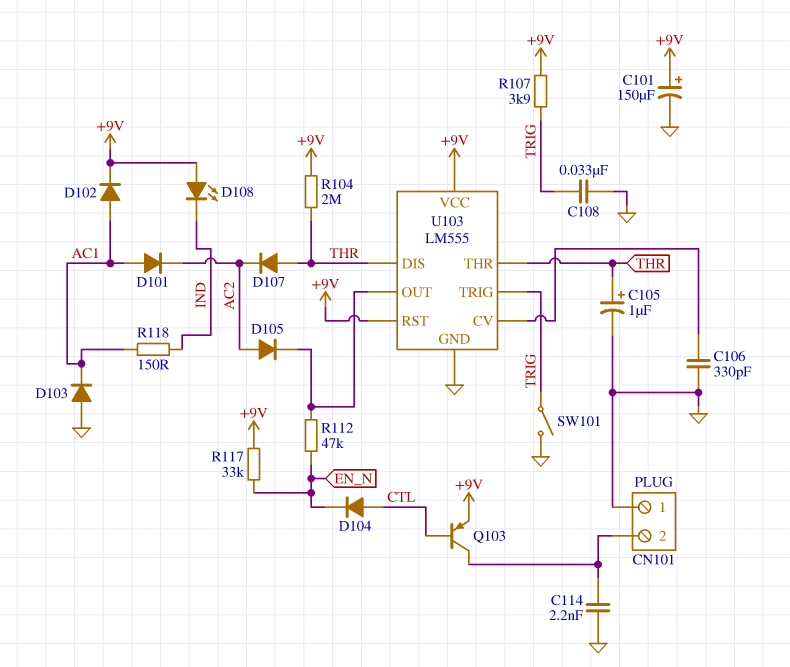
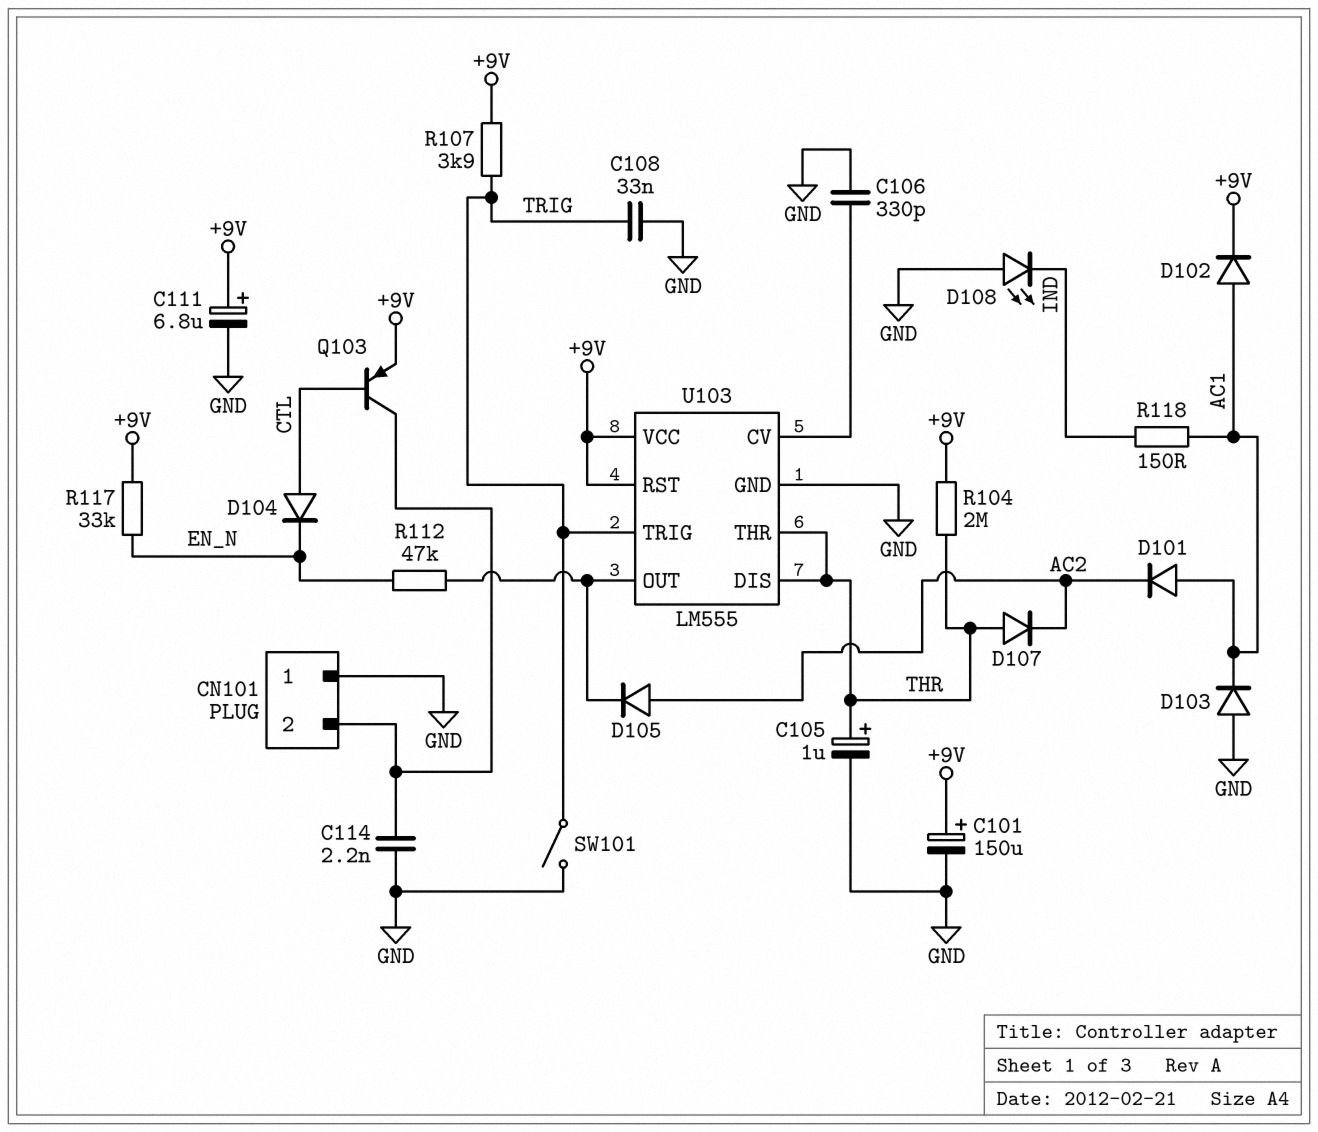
C111: none -> 6.8uF (plus +9V, minus GND)
D108: LED (A +9V, K IND) -> LED (A GND, K IND)

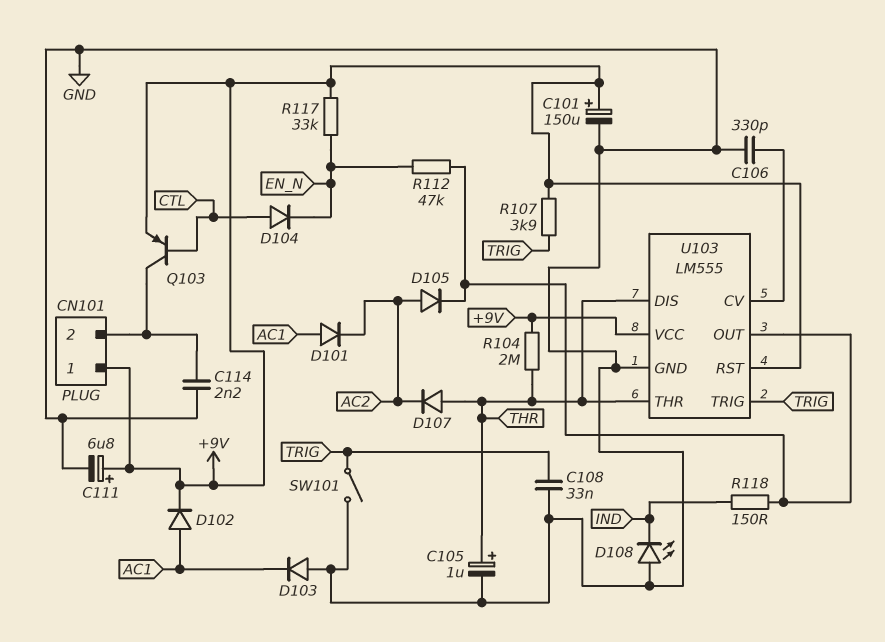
CN101 pin 1: GND -> +9V
R118: 150 (AC1, IND) -> 150 (IND, U103/OUT)

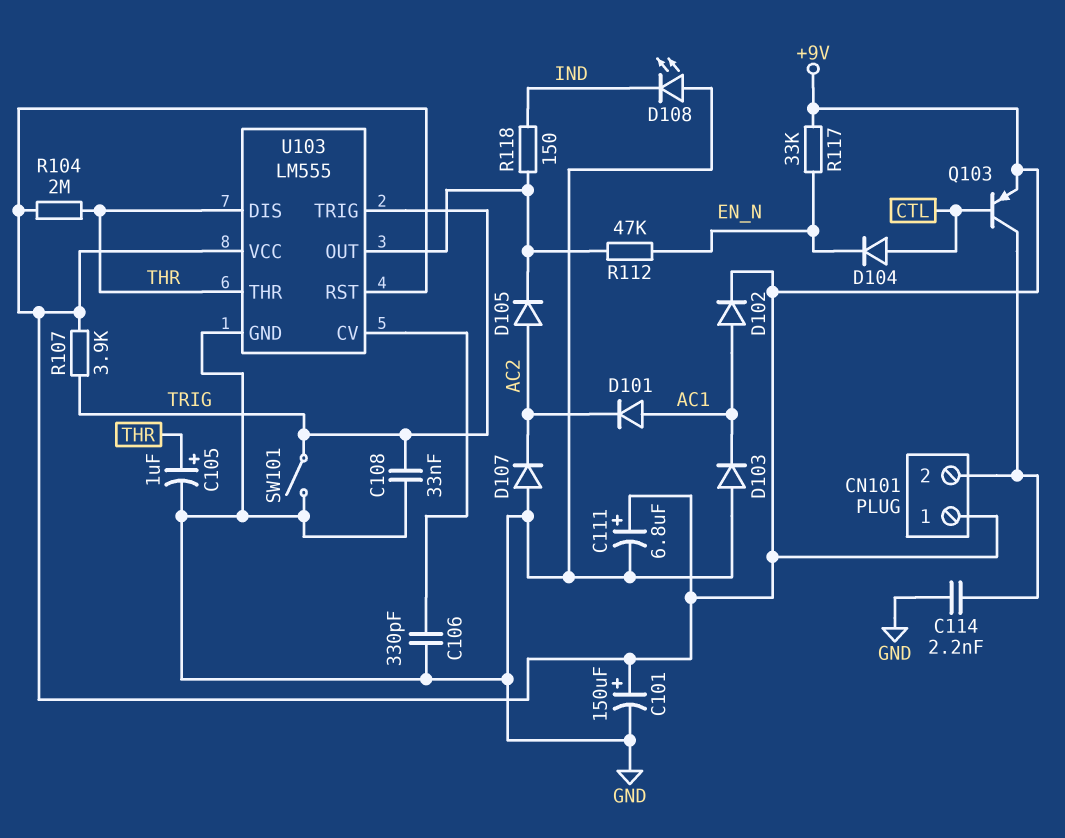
D107: diode (A THR, K AC2) -> diode (A GND, K AC2)

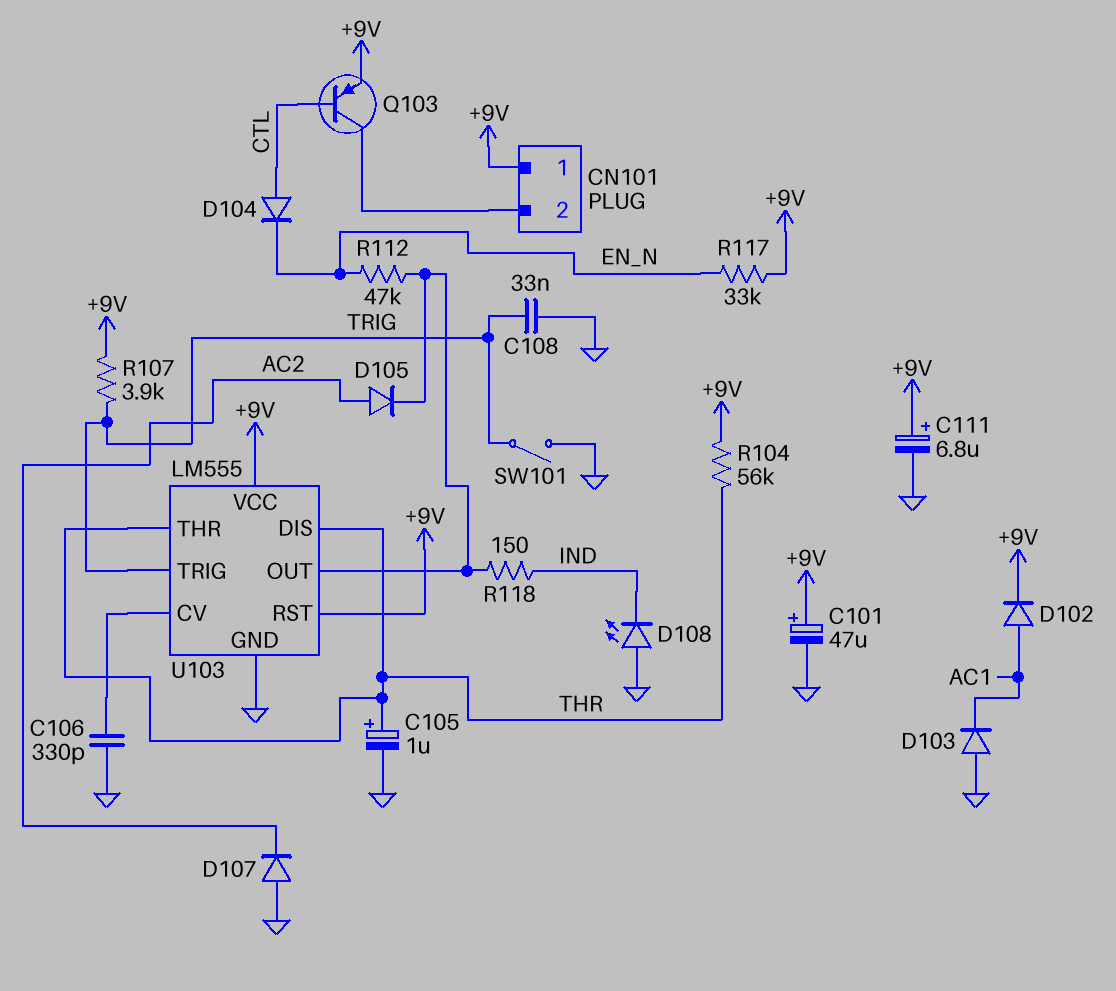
C101: 150uF (plus +9V, minus GND) -> 47uF (plus +9V, minus GND)
C114: 2.2nF (CN101/2, GND) -> none
D101: diode (A AC1, K AC2) -> none
R104: 2M (+9V, THR) -> 56k (+9V, THR)

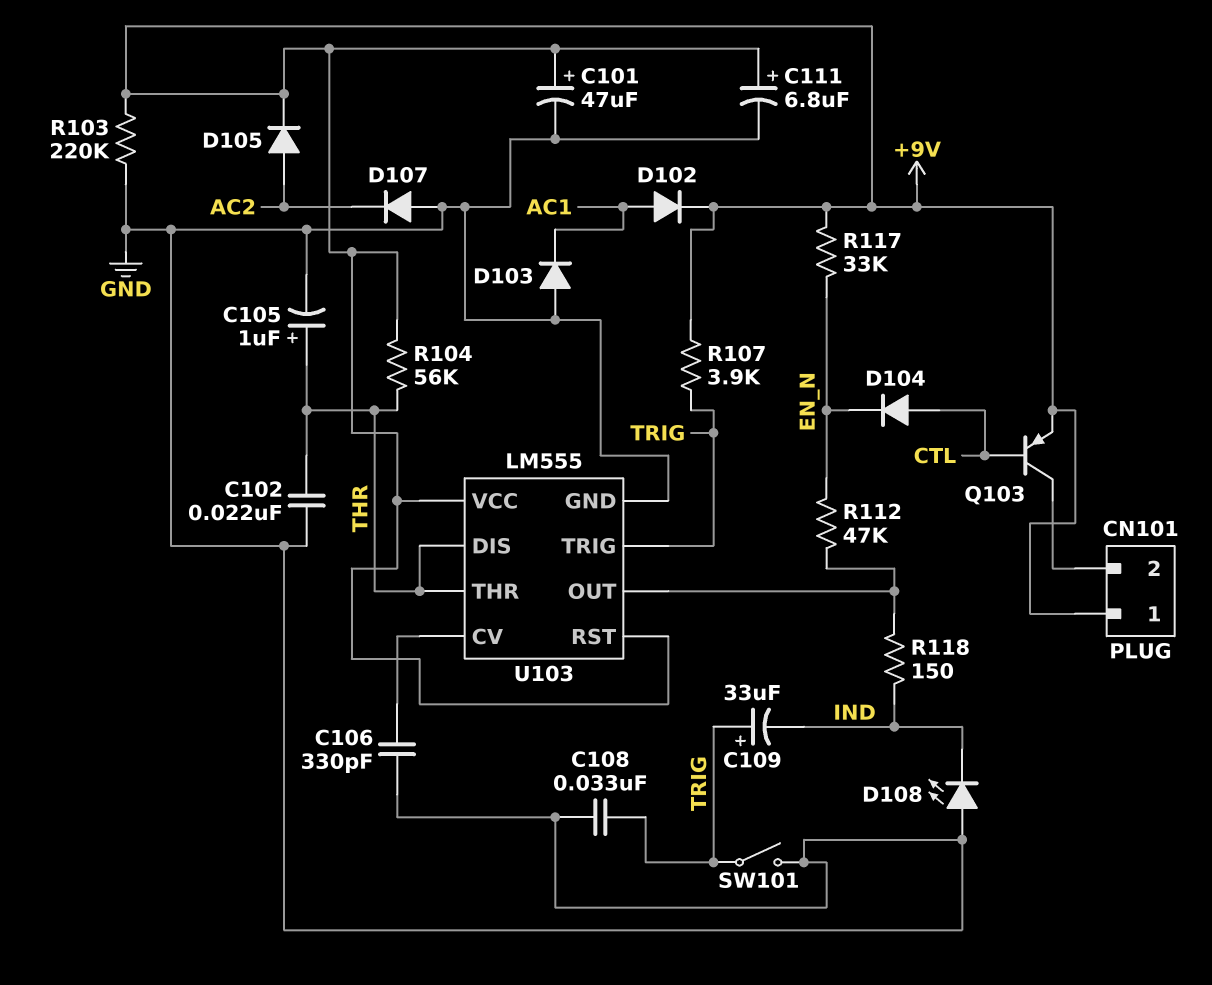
C102: none -> 22nF (GND, THR)
C109: none -> 33uF (plus TRIG, minus IND)
D105: diode (A AC2, K U103/OUT) -> diode (A AC2, K +9V)
R103: none -> 220k (+9V, GND)

